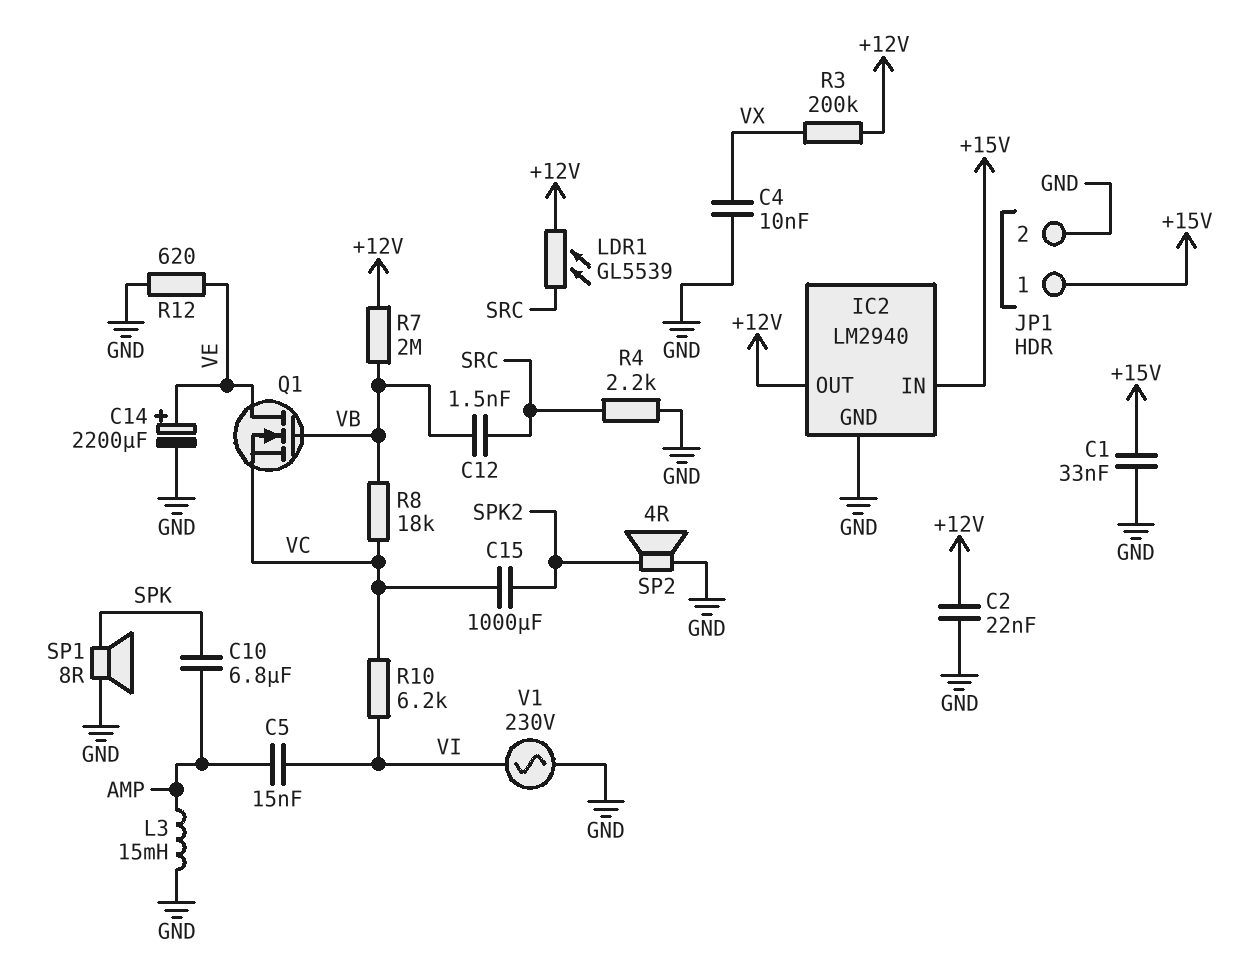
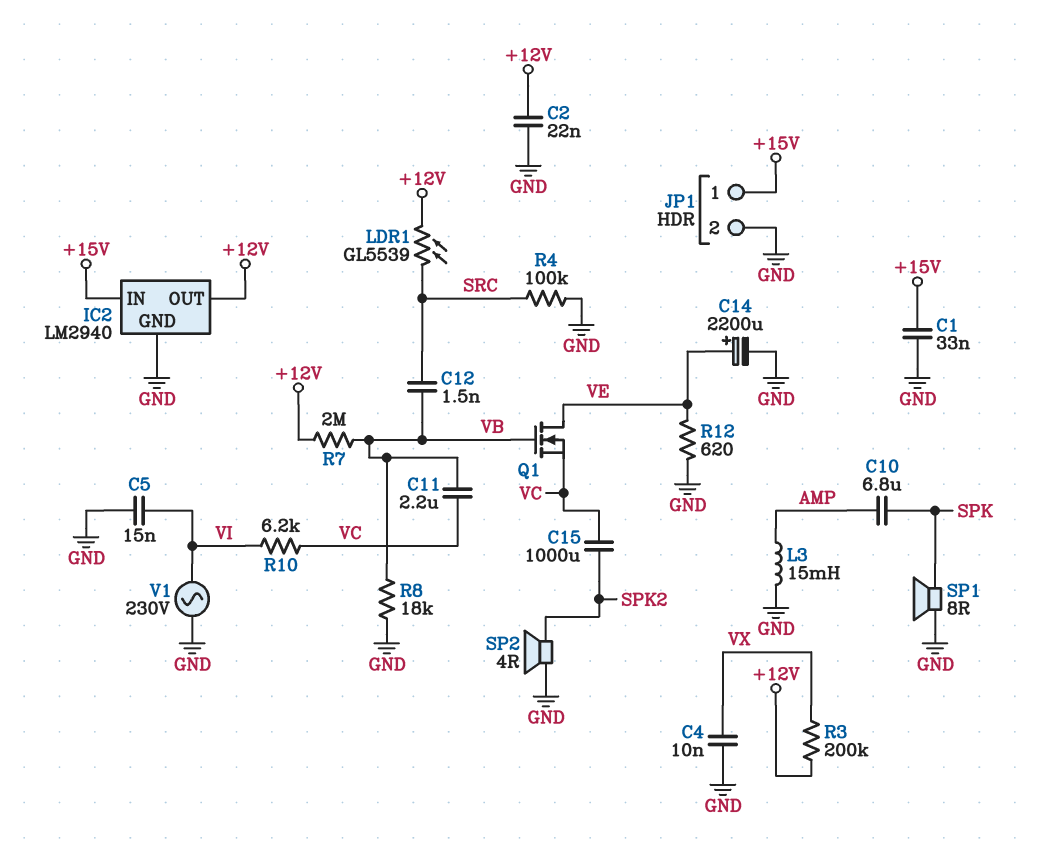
C5: 15nF (AMP, VI) -> 15nF (GND, VI)
C11: none -> 2.2uF (VB, VC)
R4: 2.2k (GND, SRC) -> 100k (GND, SRC)
R8: 18k (VB, VC) -> 18k (GND, VB)

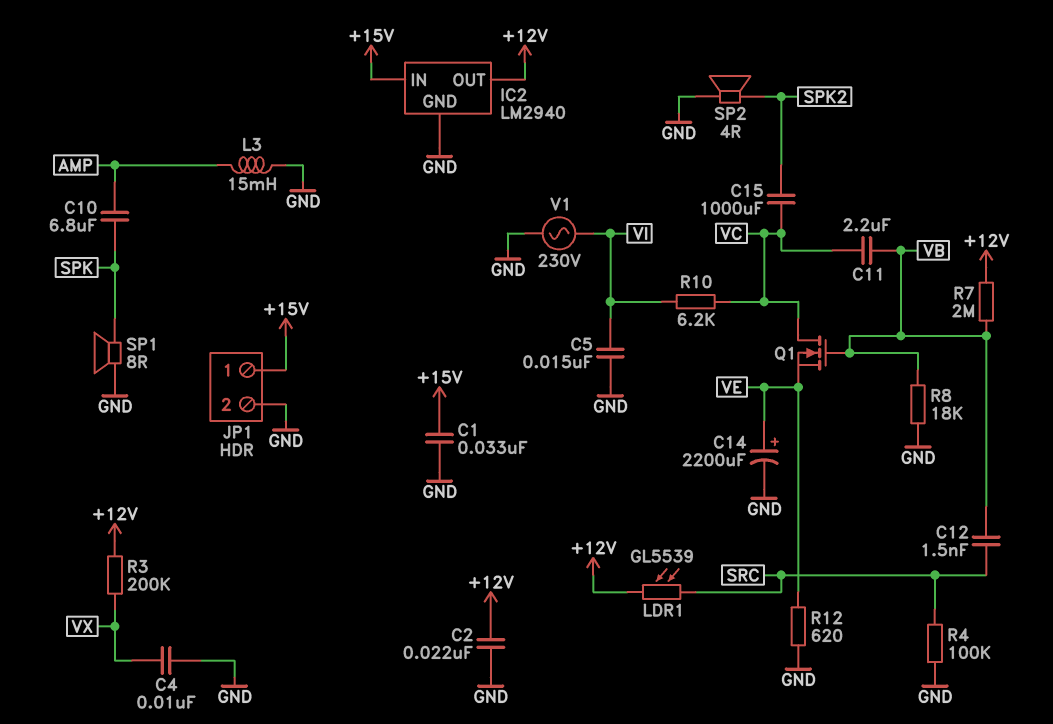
Q1: NMOS (G VB, D VE, S VC) -> NMOS (G VB, D VC, S VE)

